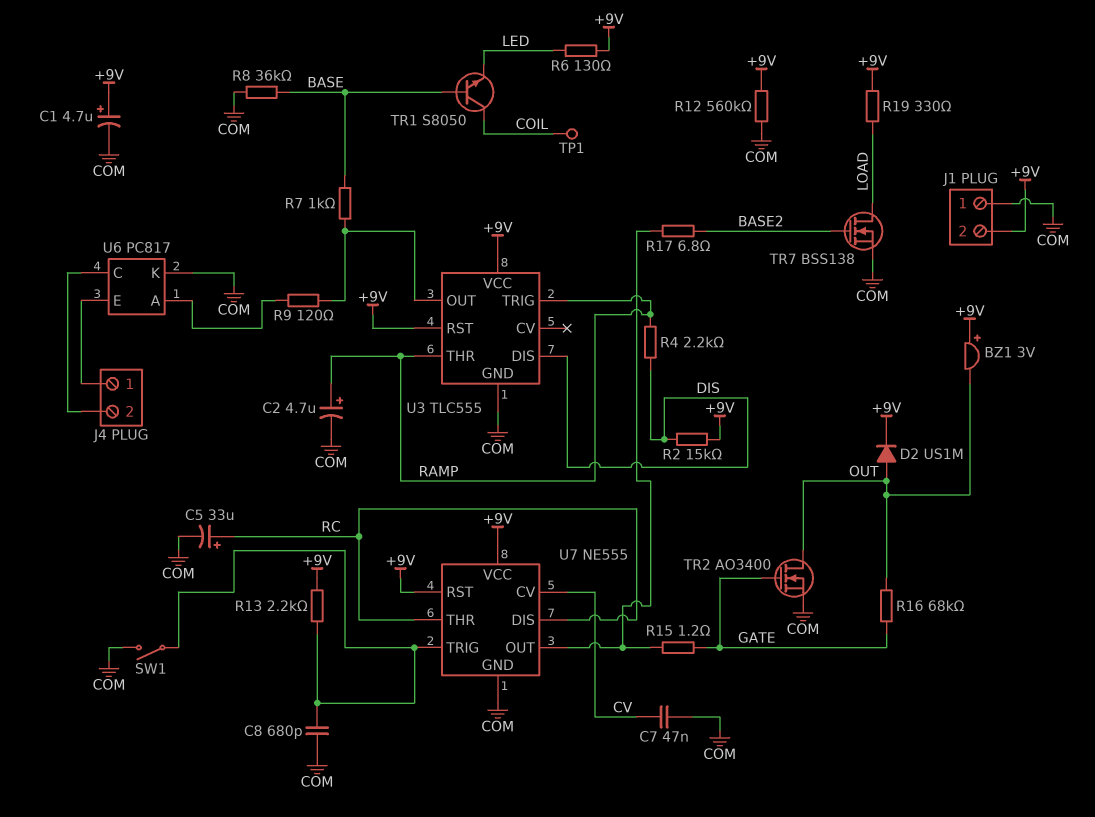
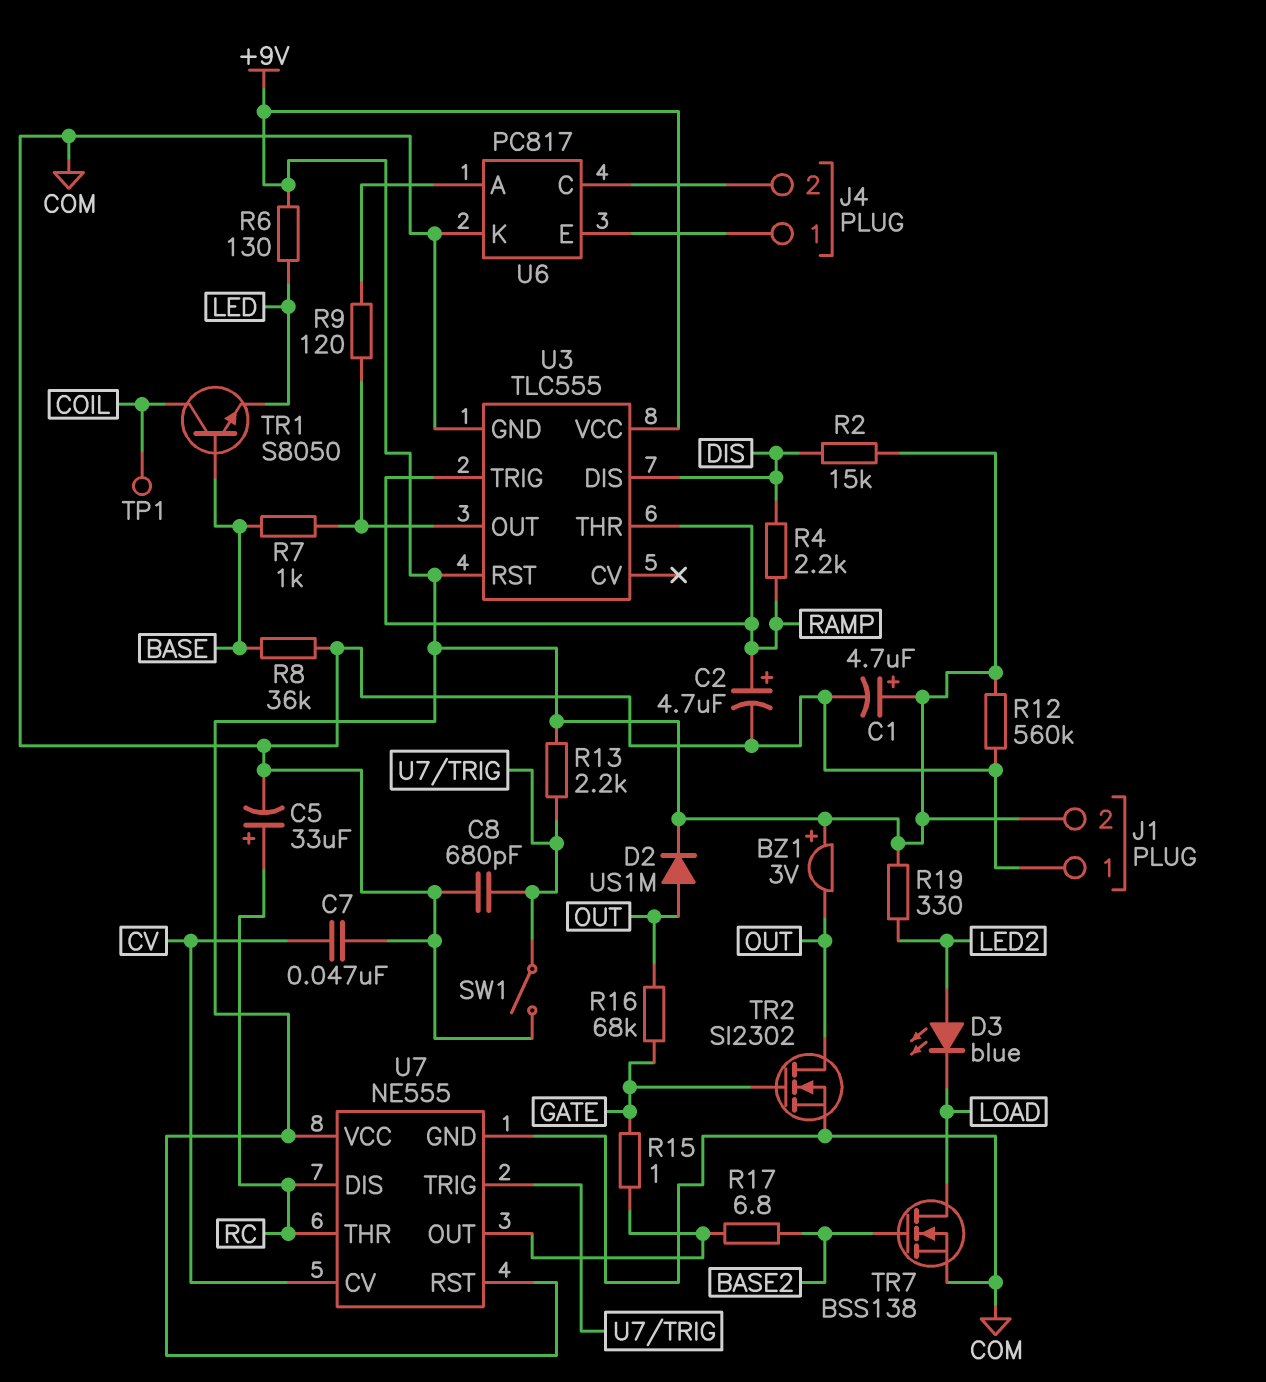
D3: none -> LED blue (A LED2, K LOAD)
R15: 1.2 (GATE, U7/OUT) -> 1 (GATE, U7/OUT)
R19: 330 (+9V, LOAD) -> 330 (+9V, LED2)
TR2: NMOS AO3400 (G GATE, D OUT, S COM) -> NMOS SI2302 (G GATE, D OUT, S COM)

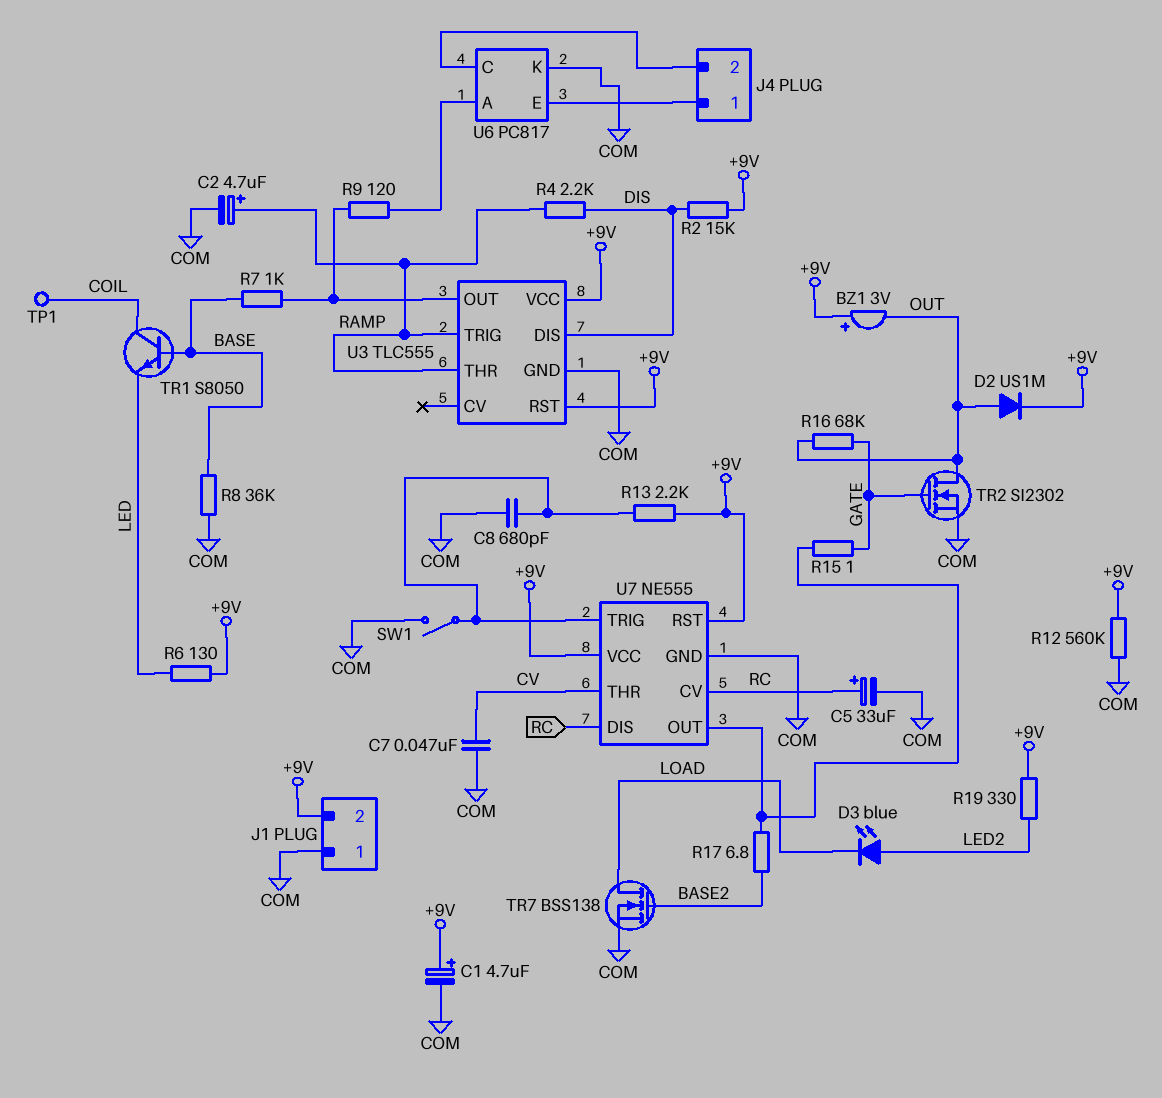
U7 pin CV: CV -> RC
U7 pin THR: RC -> CV

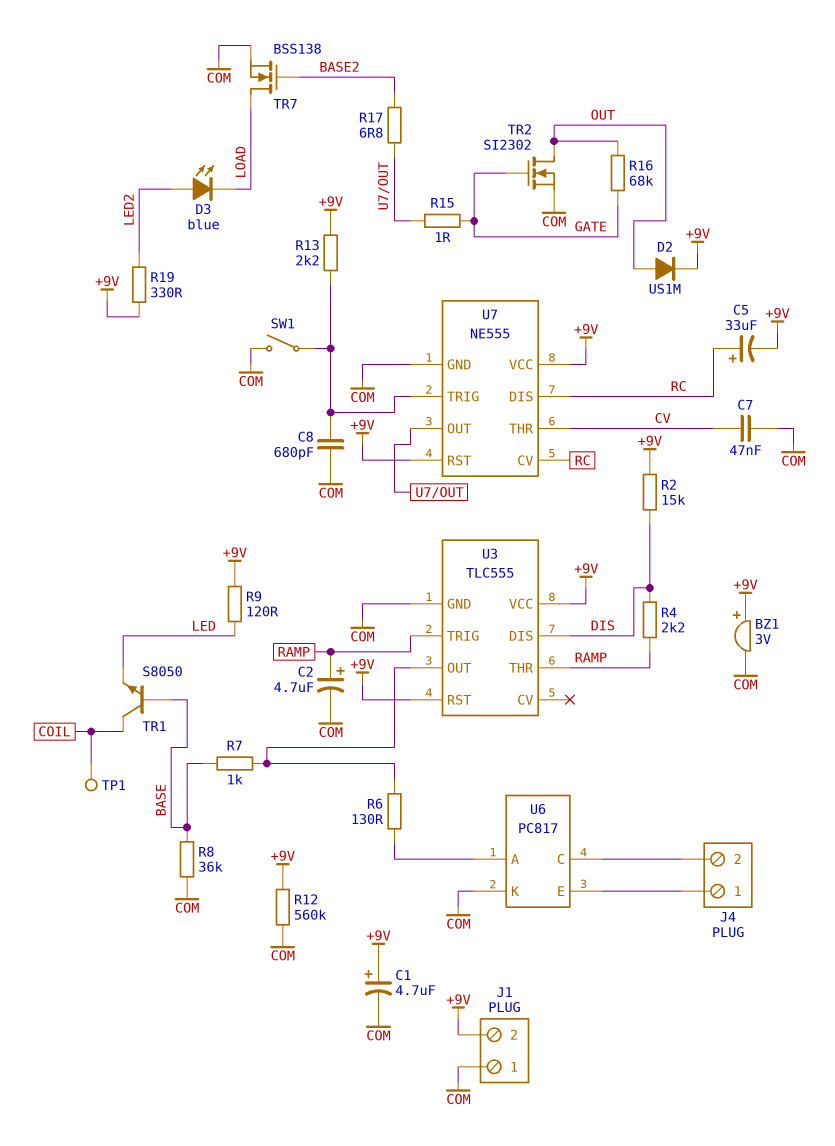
BZ1: buzzer 3V (plus +9V, minus OUT) -> buzzer 3V (plus +9V, minus COM)
C5: 33uF (plus RC, minus COM) -> 33uF (plus RC, minus +9V)
R6: 130 (+9V, LED) -> 130 (U3/OUT, U6/A)
R9: 120 (U3/OUT, U6/A) -> 120 (+9V, LED)

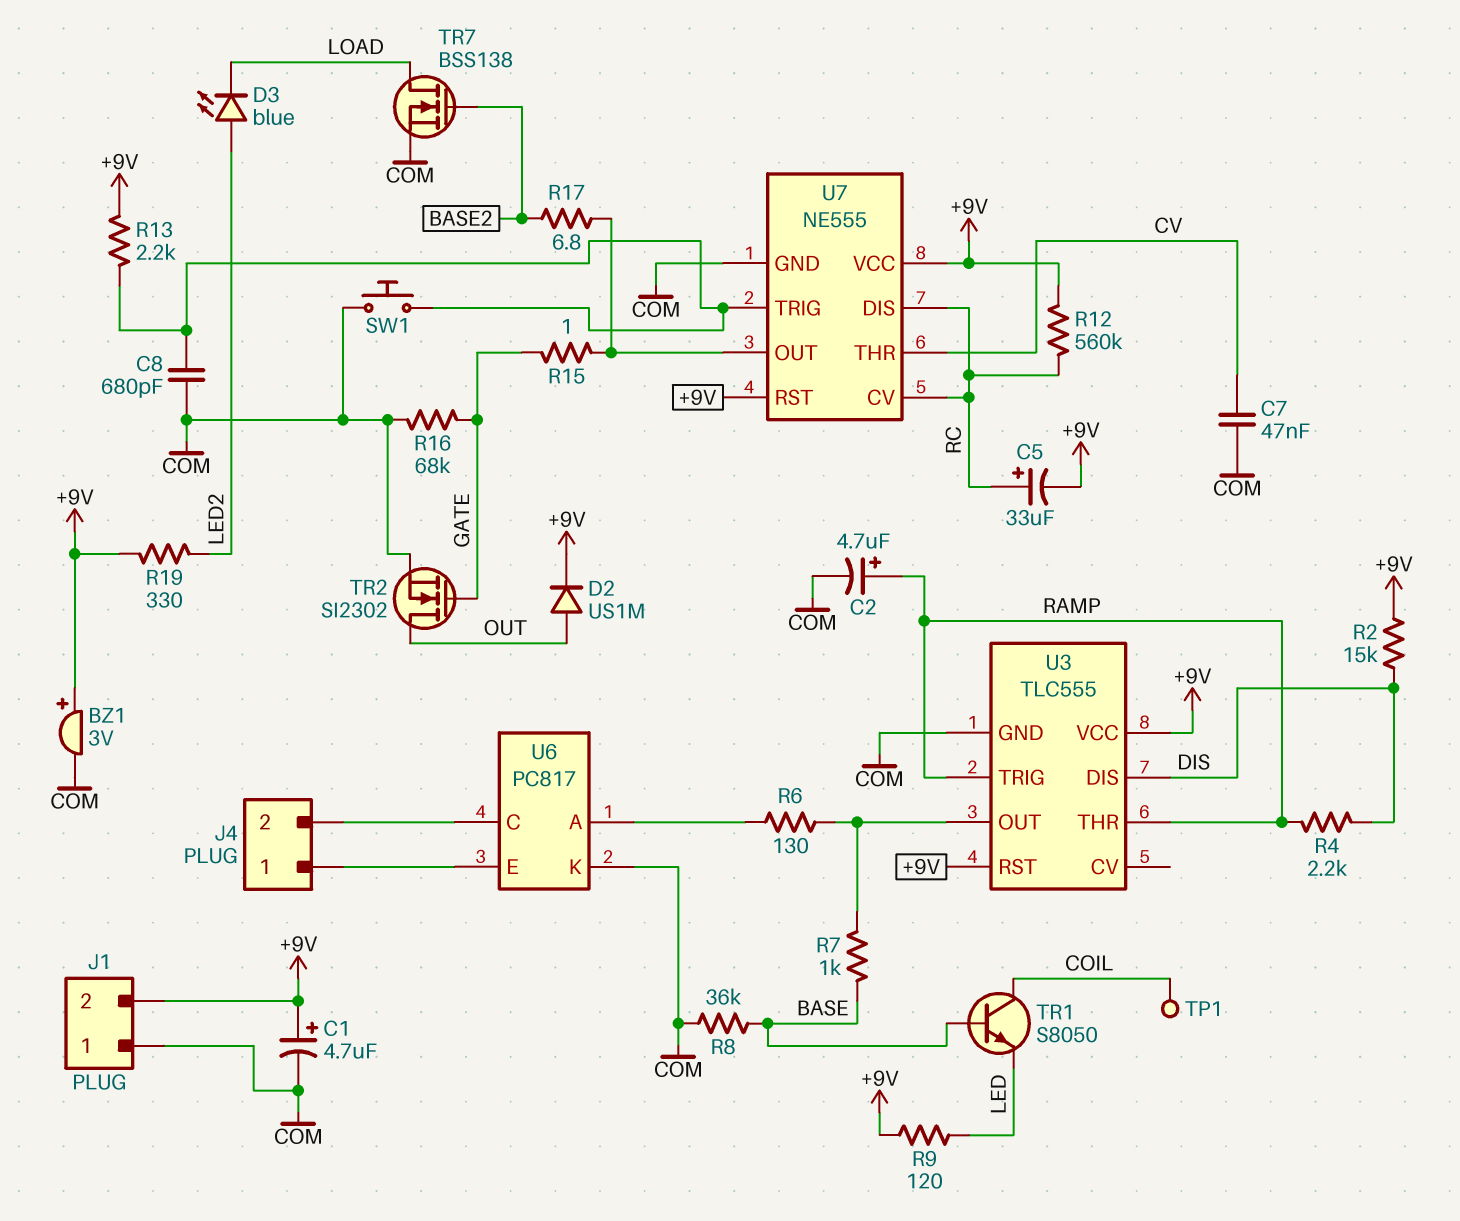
R12: 560k (+9V, COM) -> 560k (+9V, RC)
R16: 68k (GATE, OUT) -> 68k (COM, GATE)
SW1: switch (COM, U7/TRIG) -> button (COM, U7/TRIG)

